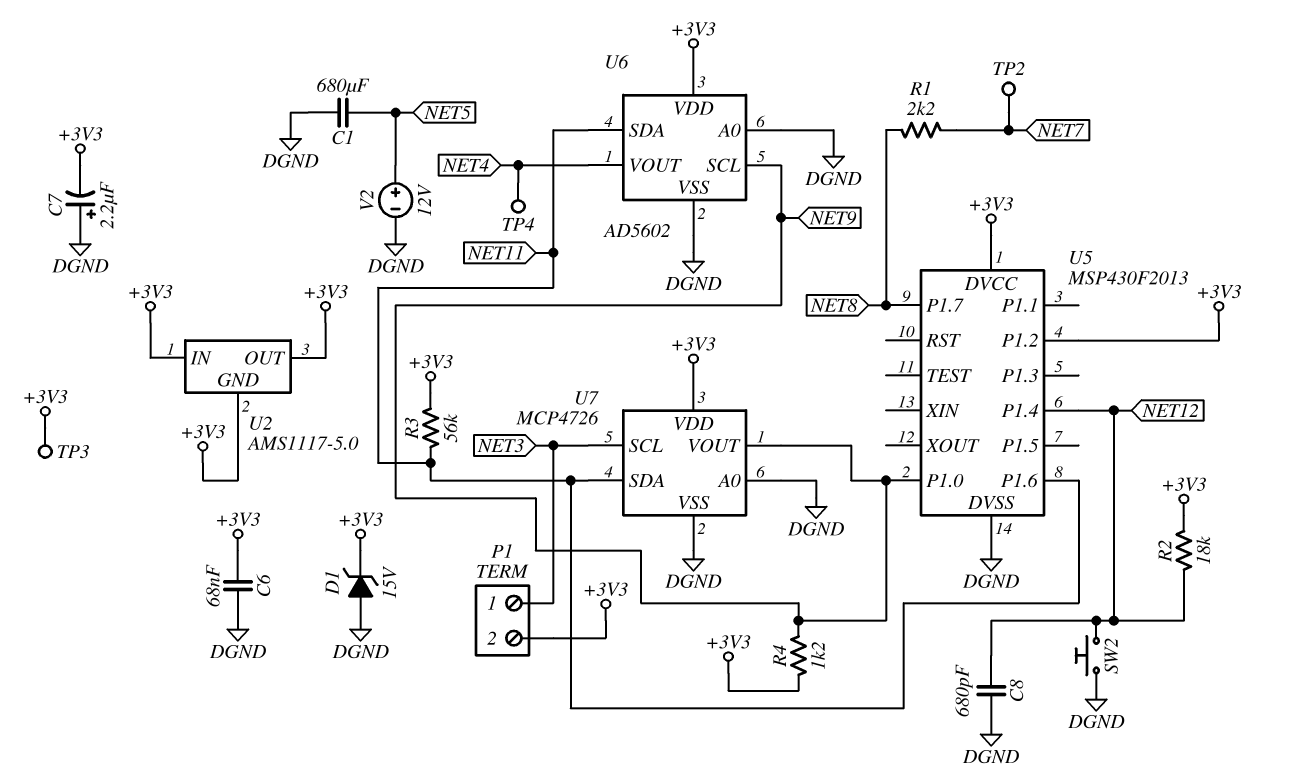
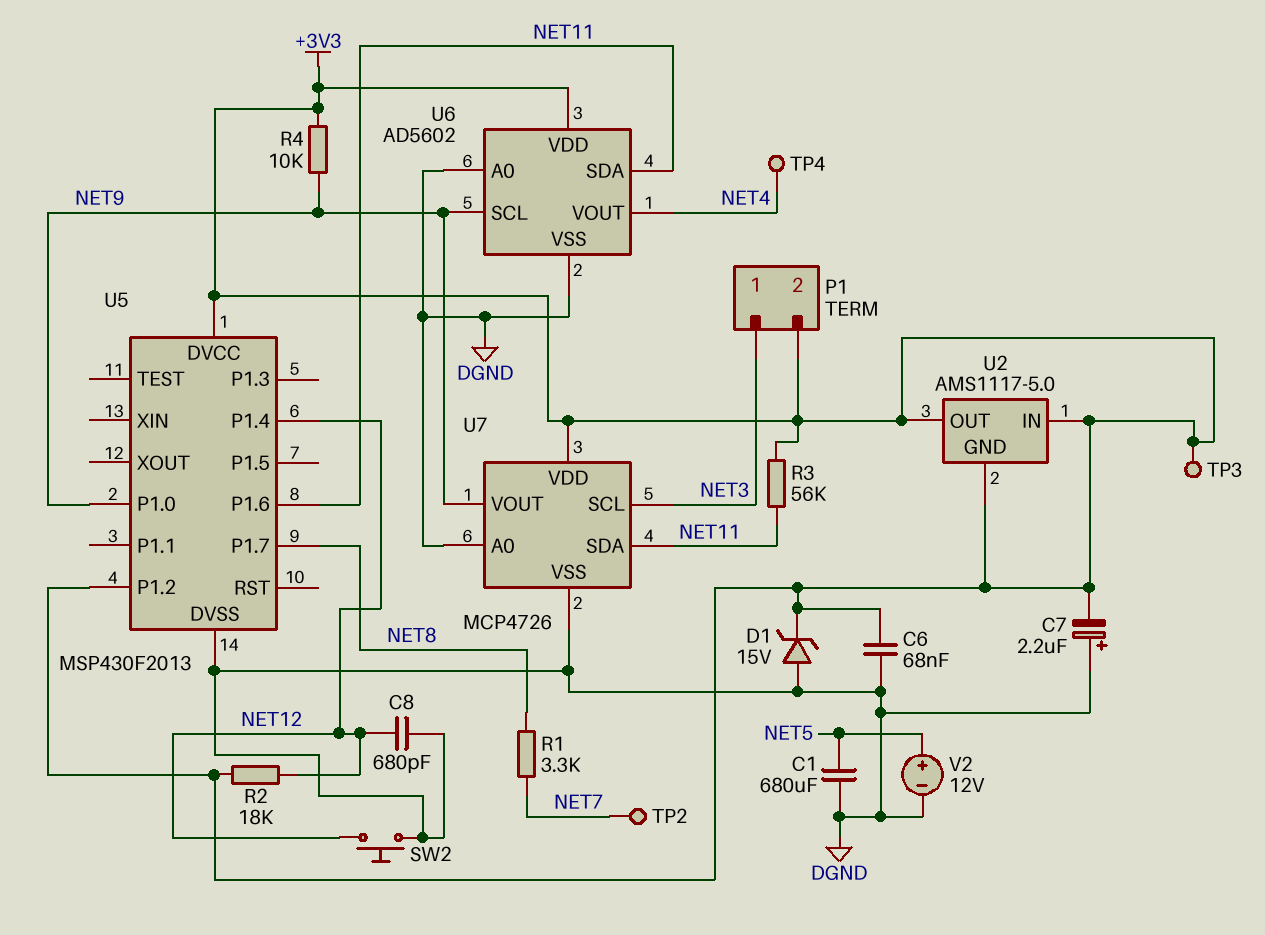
R1: 2.2k (NET7, NET8) -> 3.3k (NET7, NET8)
R4: 1.2k (+3V3, NET9) -> 10k (+3V3, NET9)

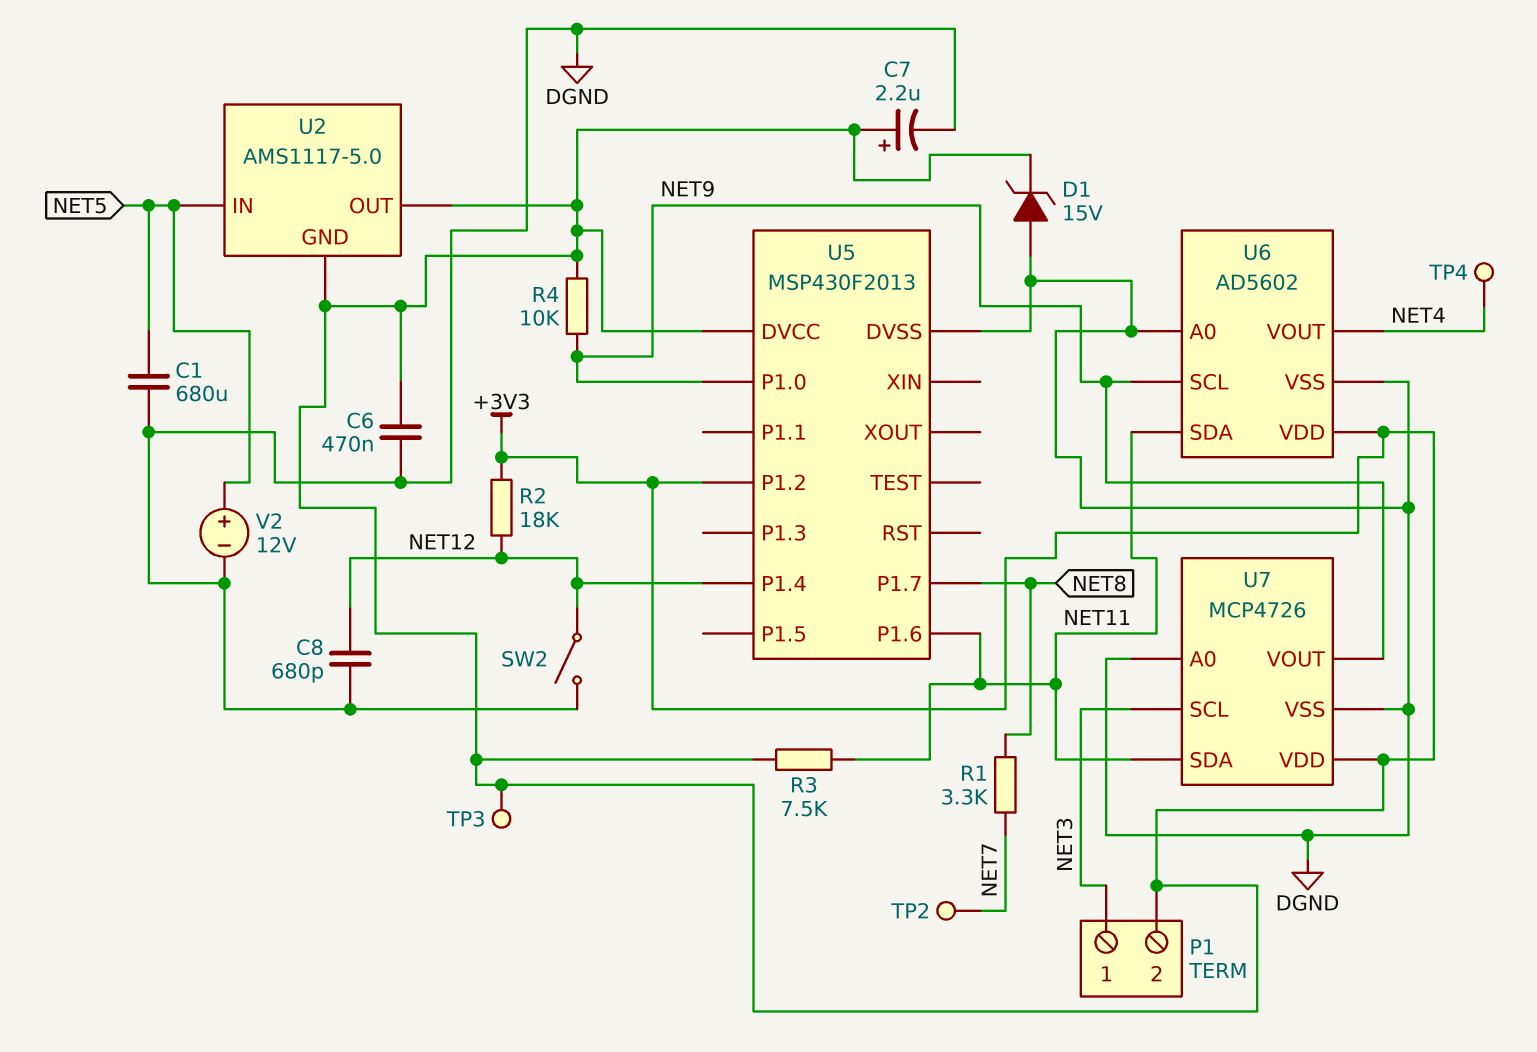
C6: 68nF (+3V3, DGND) -> 470nF (+3V3, DGND)
C7: 2.2uF (plus DGND, minus +3V3) -> 2.2uF (plus +3V3, minus DGND)
R3: 56k (+3V3, NET11) -> 7.5k (+3V3, NET11)
SW2: button (DGND, NET12) -> switch (DGND, NET12)
U2 pin IN: +3V3 -> NET5

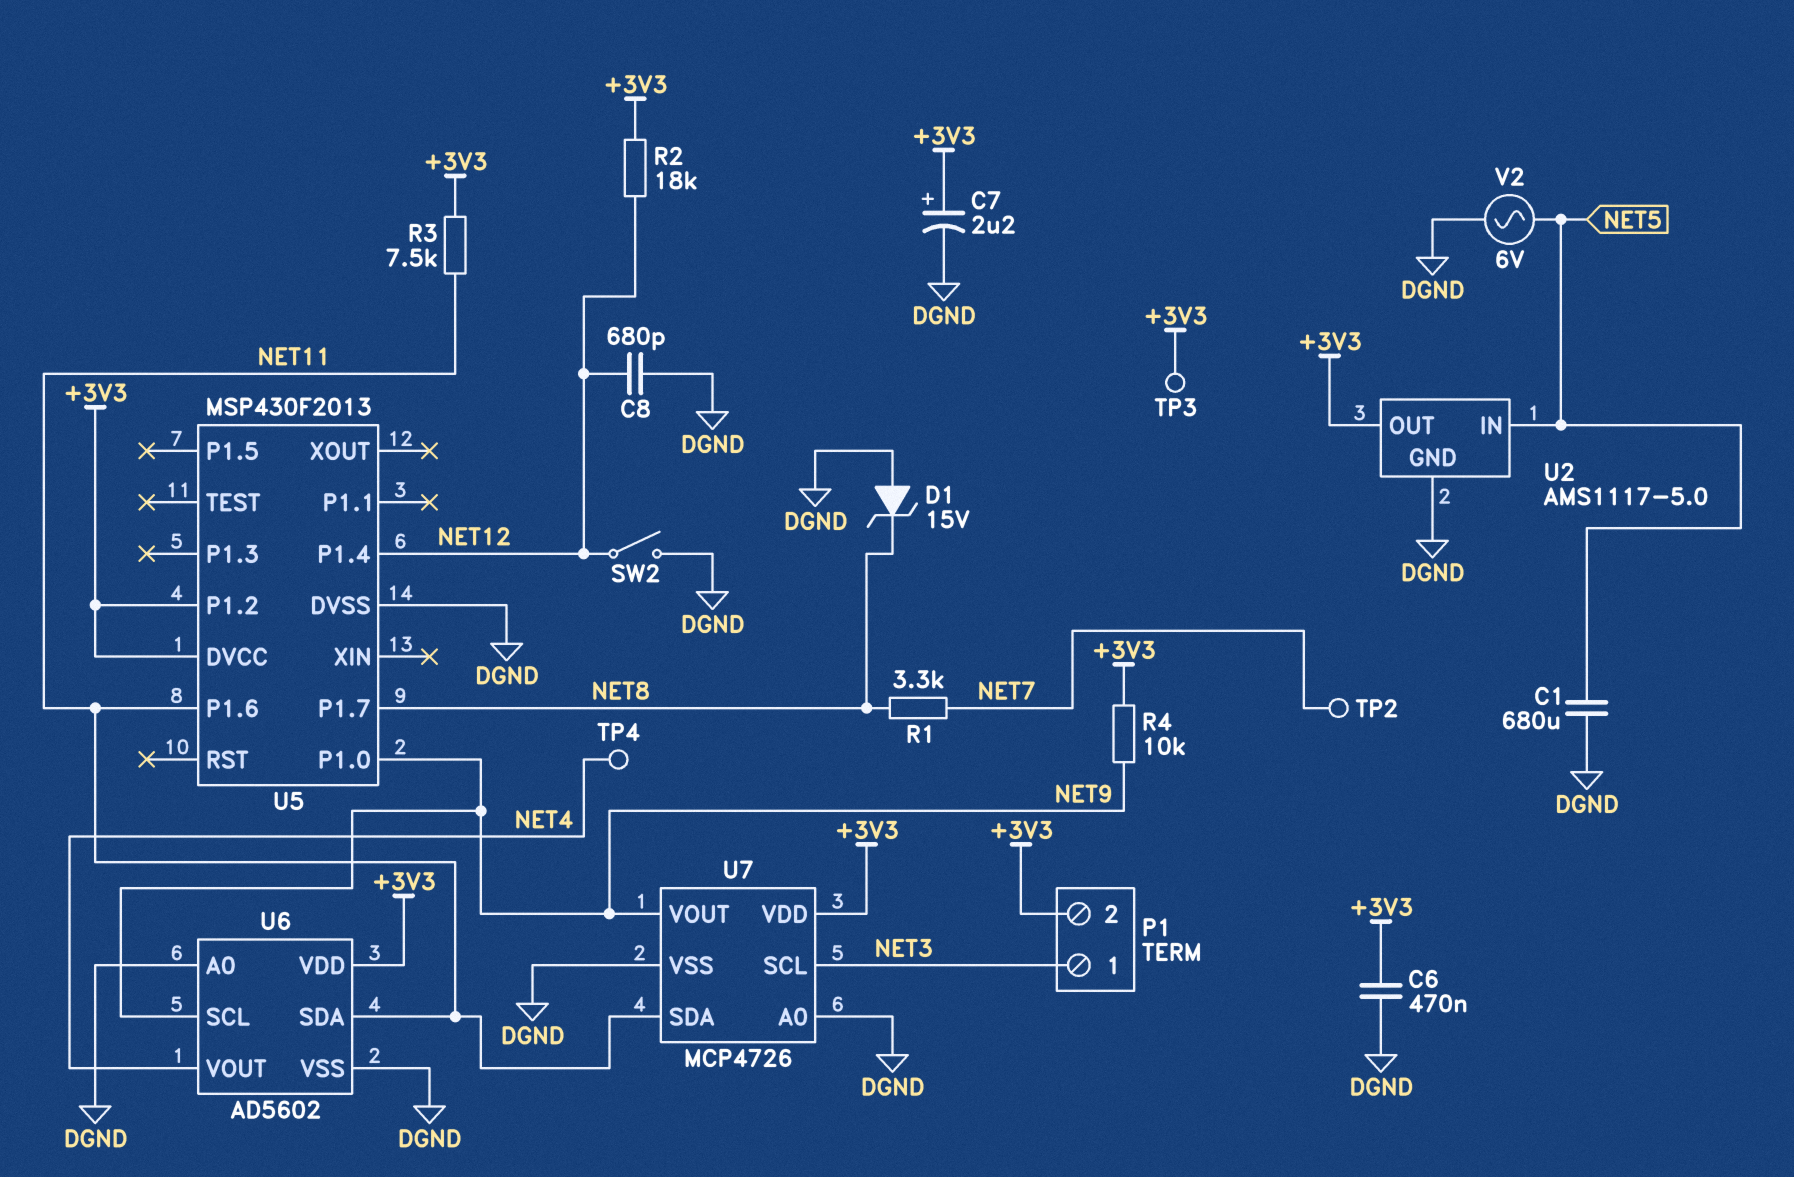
D1: zener 15V (A DGND, K +3V3) -> zener 15V (A DGND, K NET8)
U2 pin GND: +3V3 -> DGND
V2: 12V (plus NET5, minus DGND) -> AC 6V (DGND, NET5)

